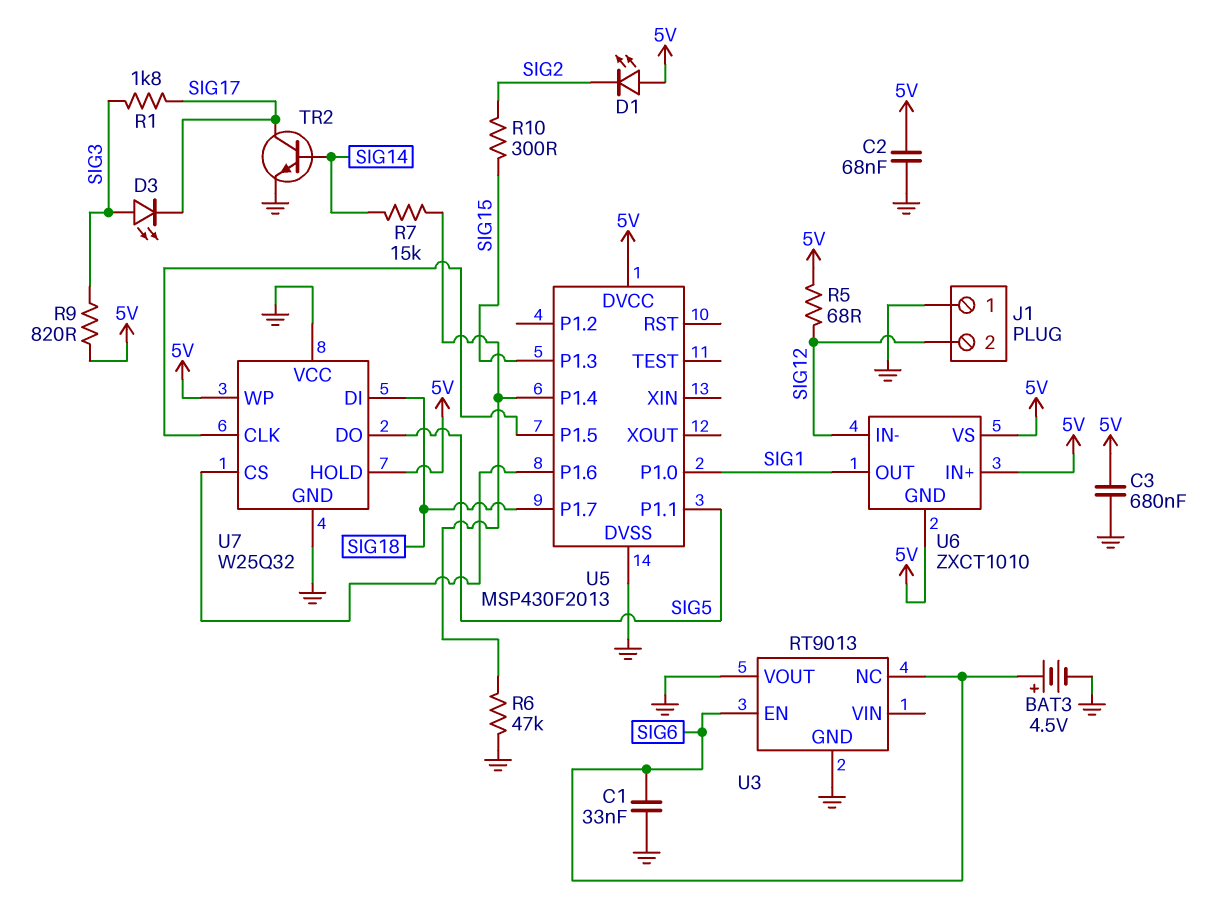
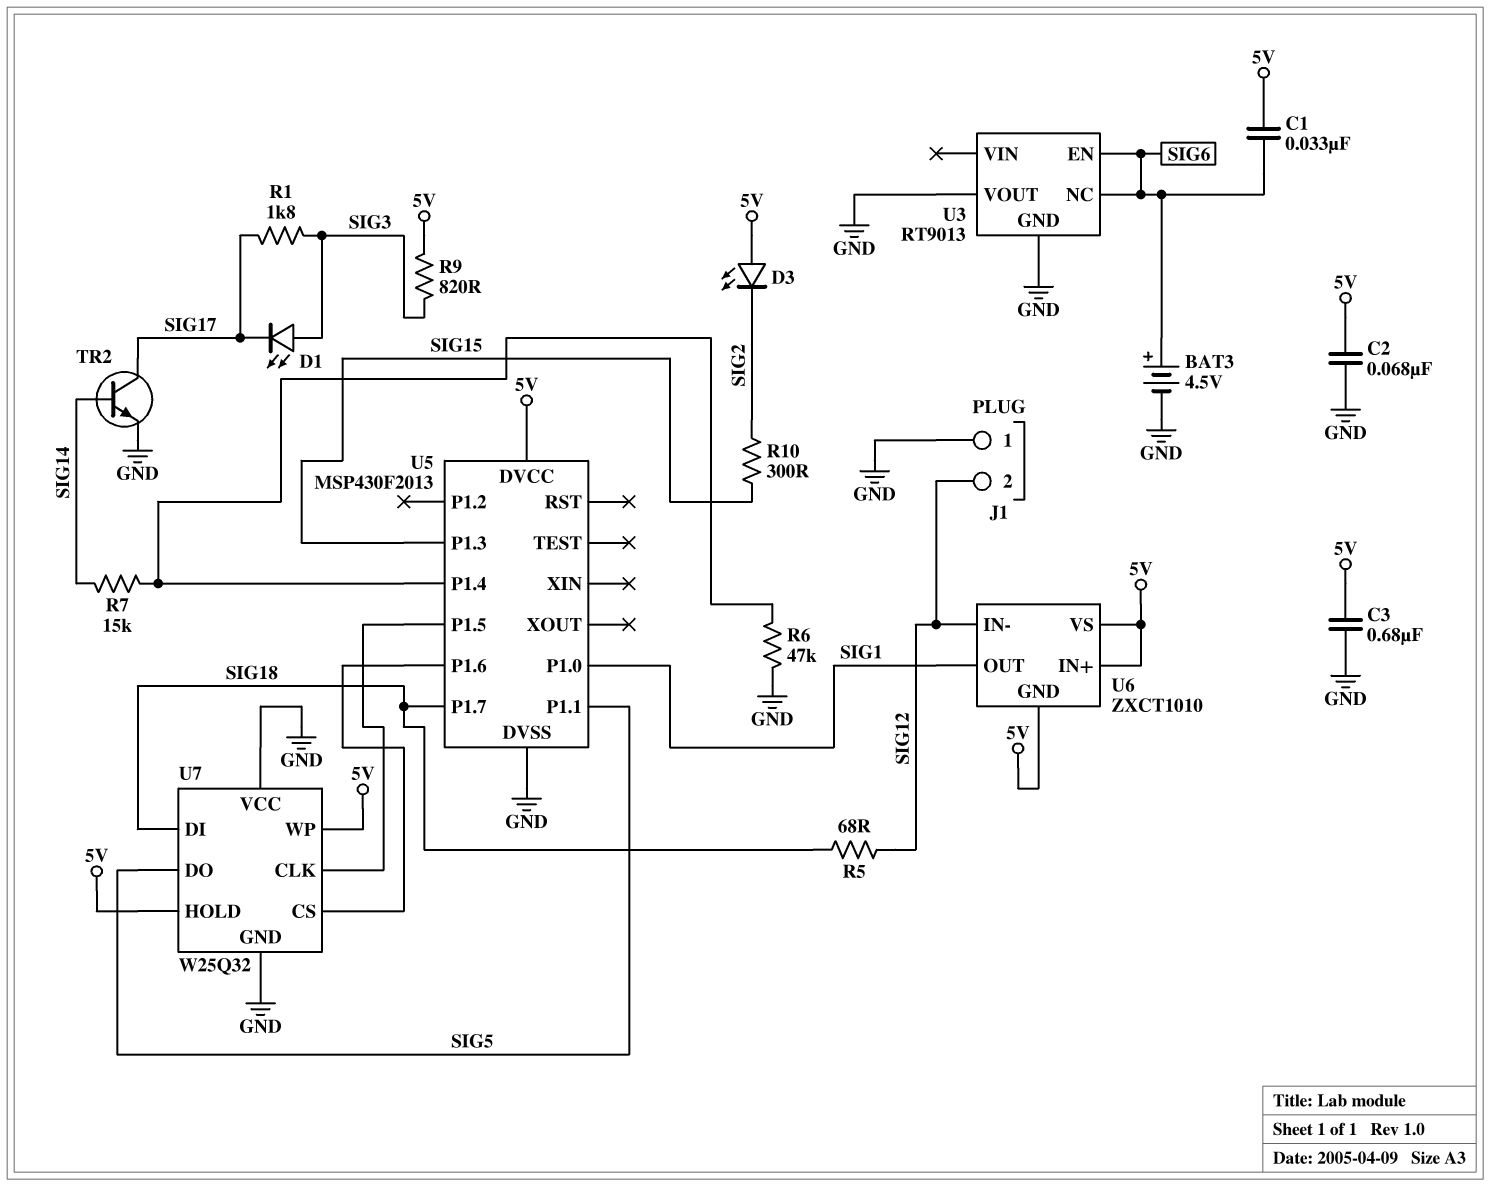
C1: 33nF (GND, SIG6) -> 33nF (5V, SIG6)
D1: LED (A 5V, K SIG2) -> LED (A SIG3, K SIG17)
D3: LED (A SIG3, K SIG17) -> LED (A 5V, K SIG2)
R5: 68 (5V, SIG12) -> 68 (SIG12, SIG18)

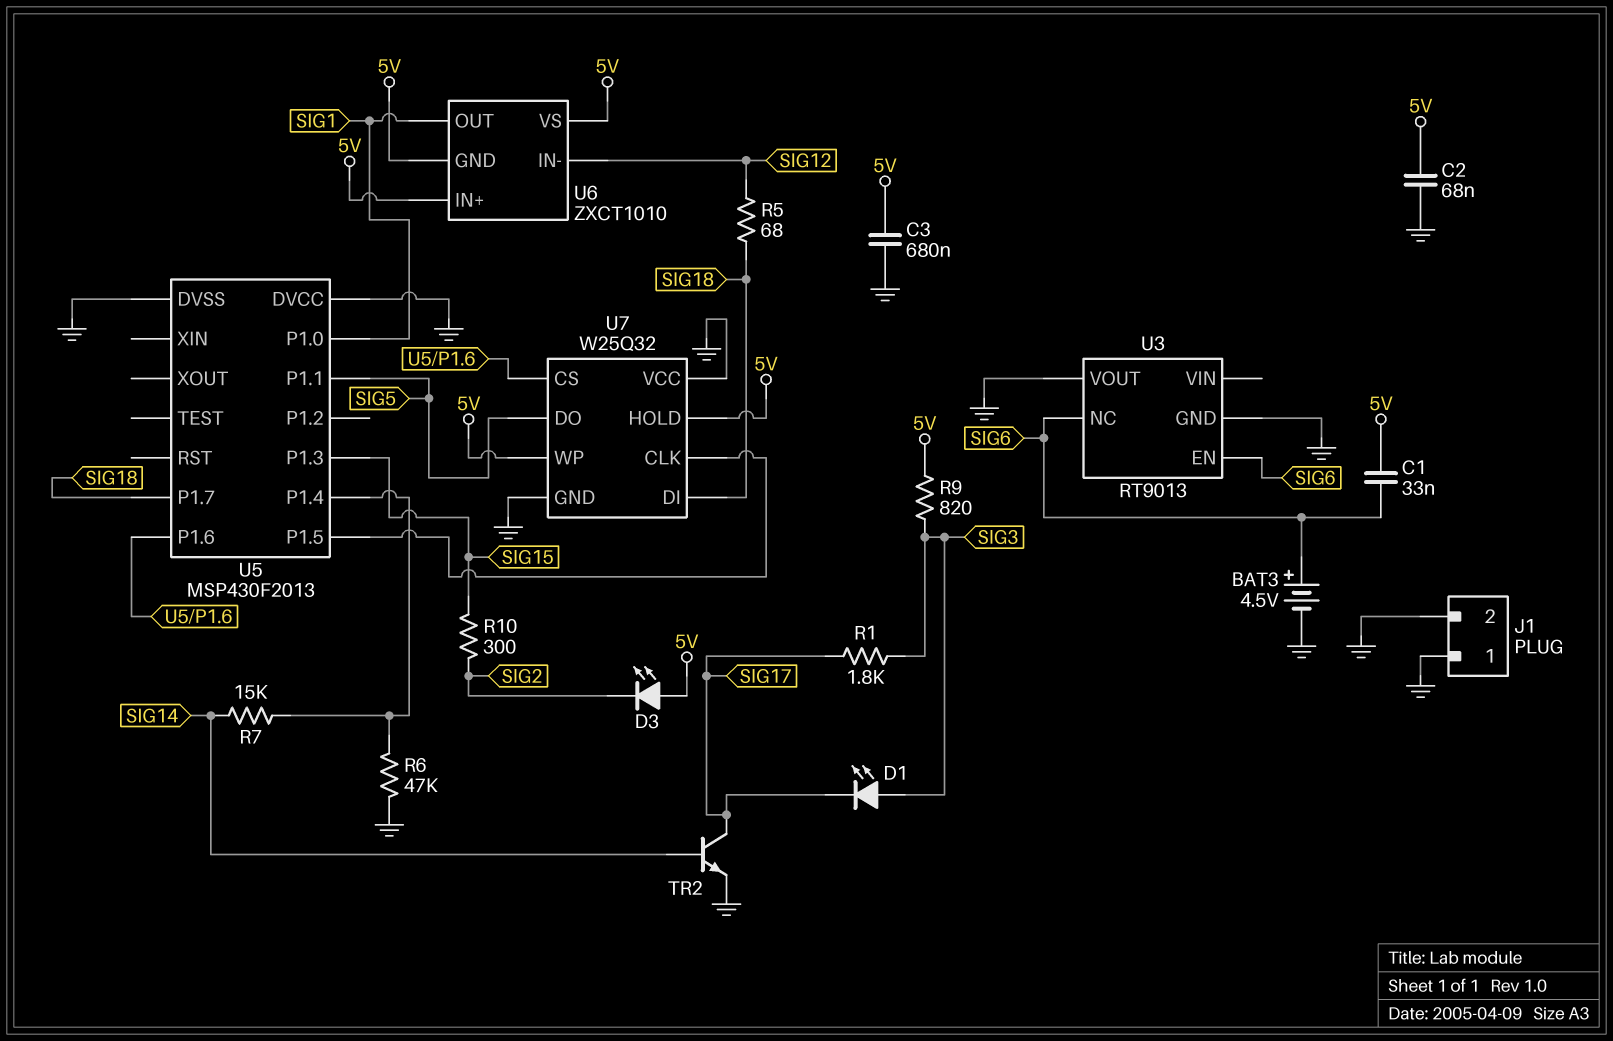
J1 pin 2: SIG12 -> GND
U5 pin DVCC: 5V -> GND

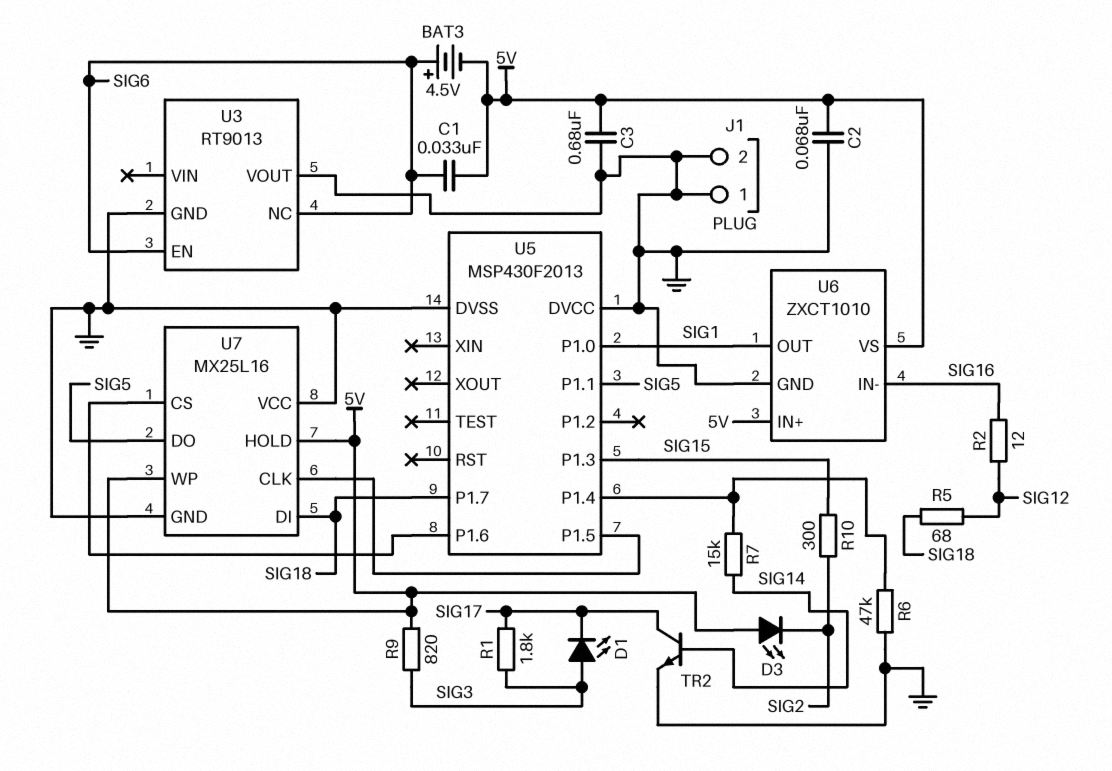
BAT3: 4.5V (plus SIG6, minus GND) -> 4.5V (plus SIG6, minus 5V)
R2: none -> 12 (SIG12, SIG16)
U6 pin GND: 5V -> GND
U6 pin IN-: SIG12 -> SIG16
U7: W25Q32 -> MX25L16

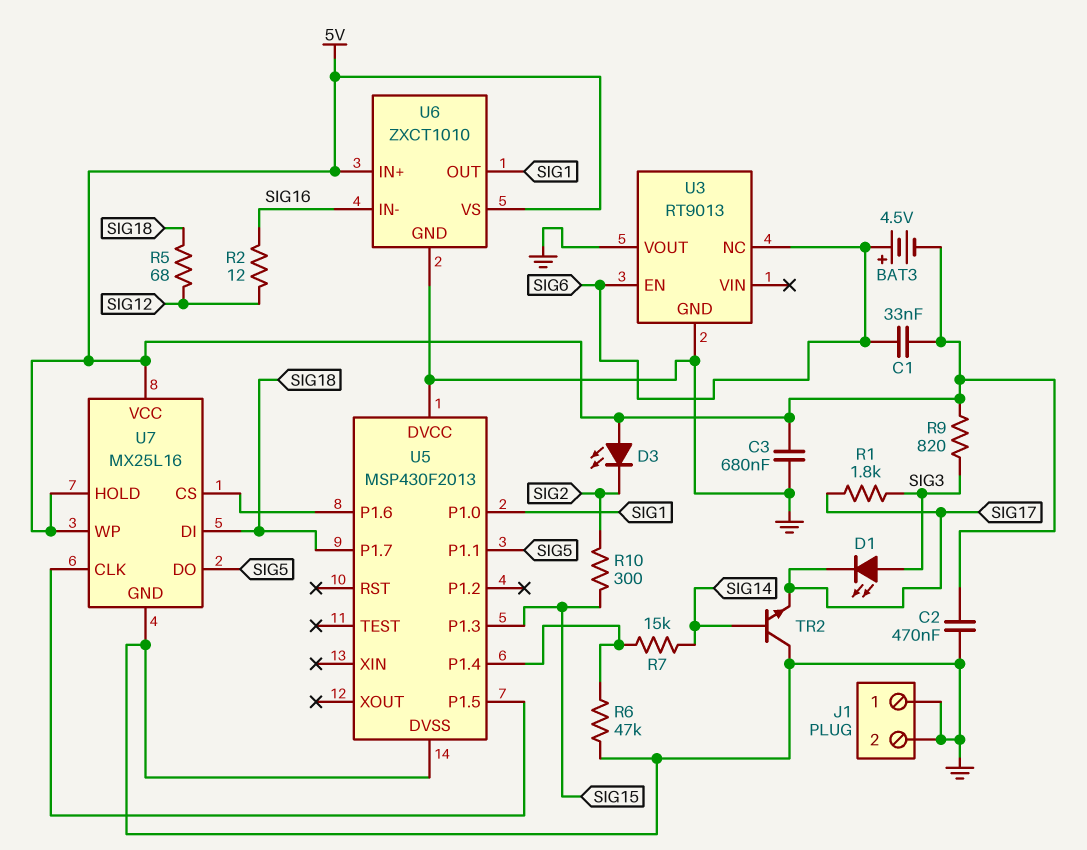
C2: 68nF (5V, GND) -> 470nF (5V, GND)
TR2: NPN (B SIG14, C SIG17, E GND) -> NPN (B SIG14, C GND, E SIG17)
U7 pin VCC: GND -> 5V

